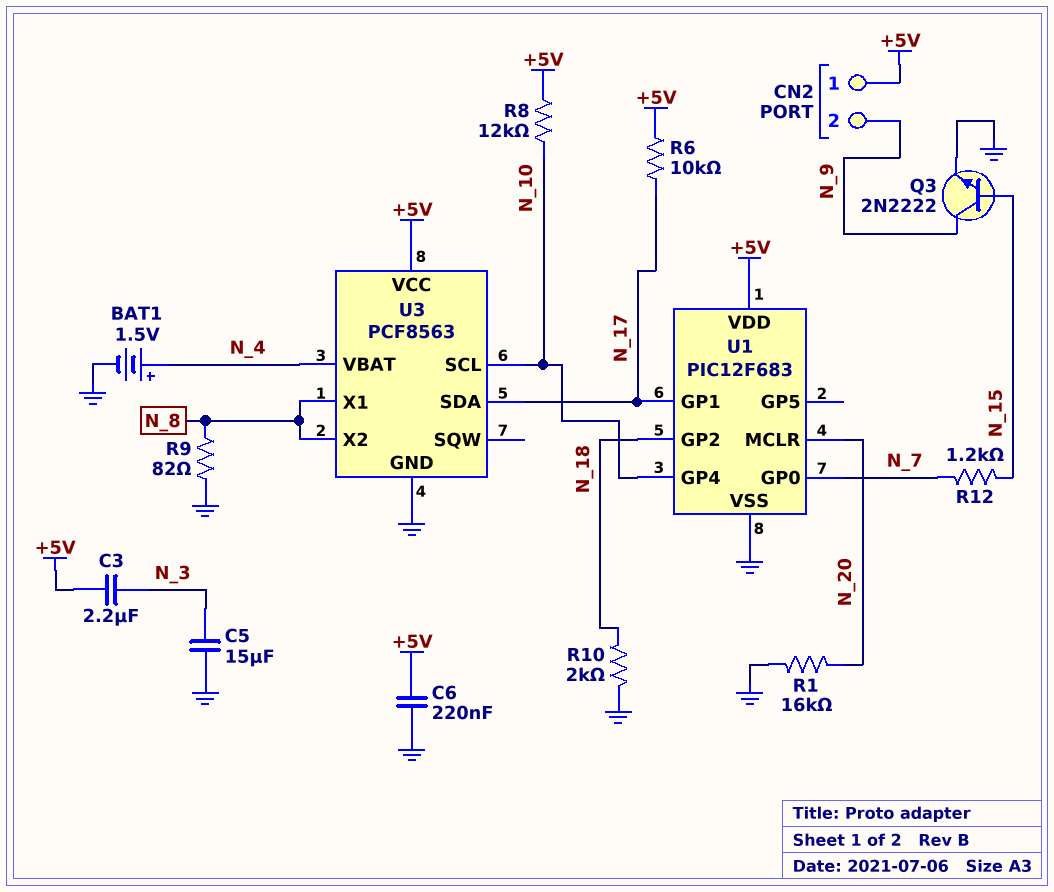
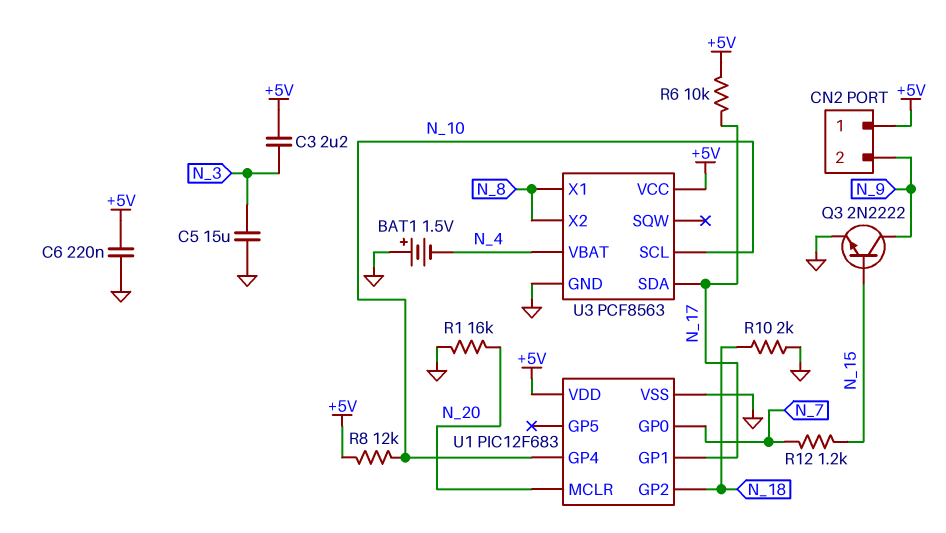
BAT1: 1.5V (plus N_4, minus GND) -> 1.5V (plus GND, minus N_4)
R9: 82 (GND, N_8) -> none

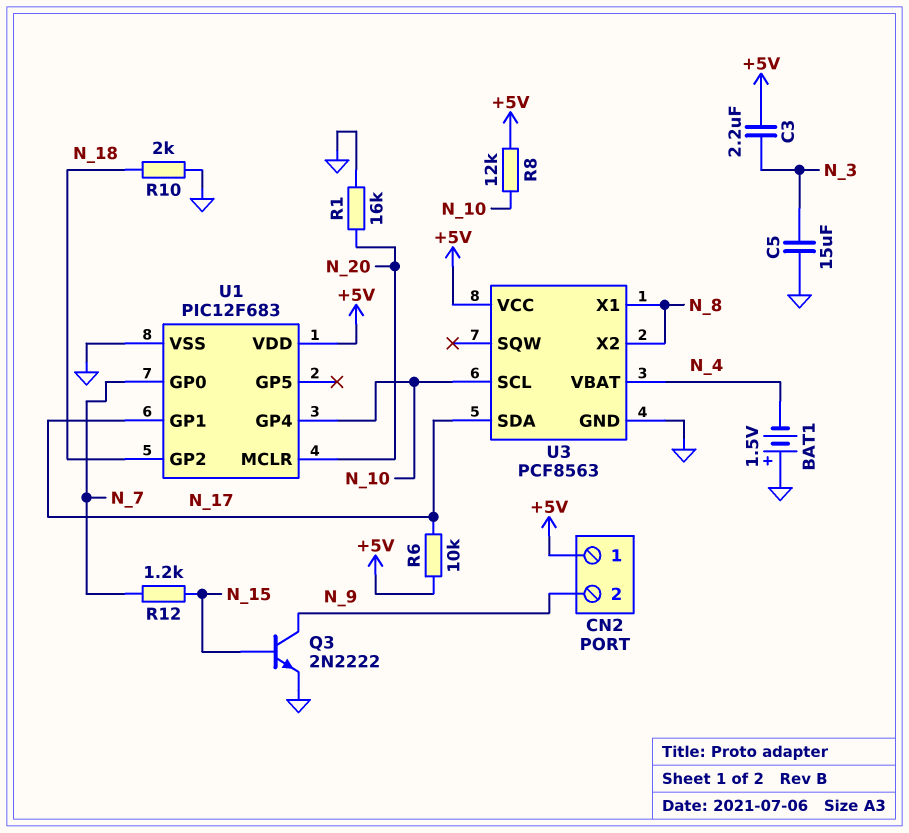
C6: 220nF (+5V, GND) -> none

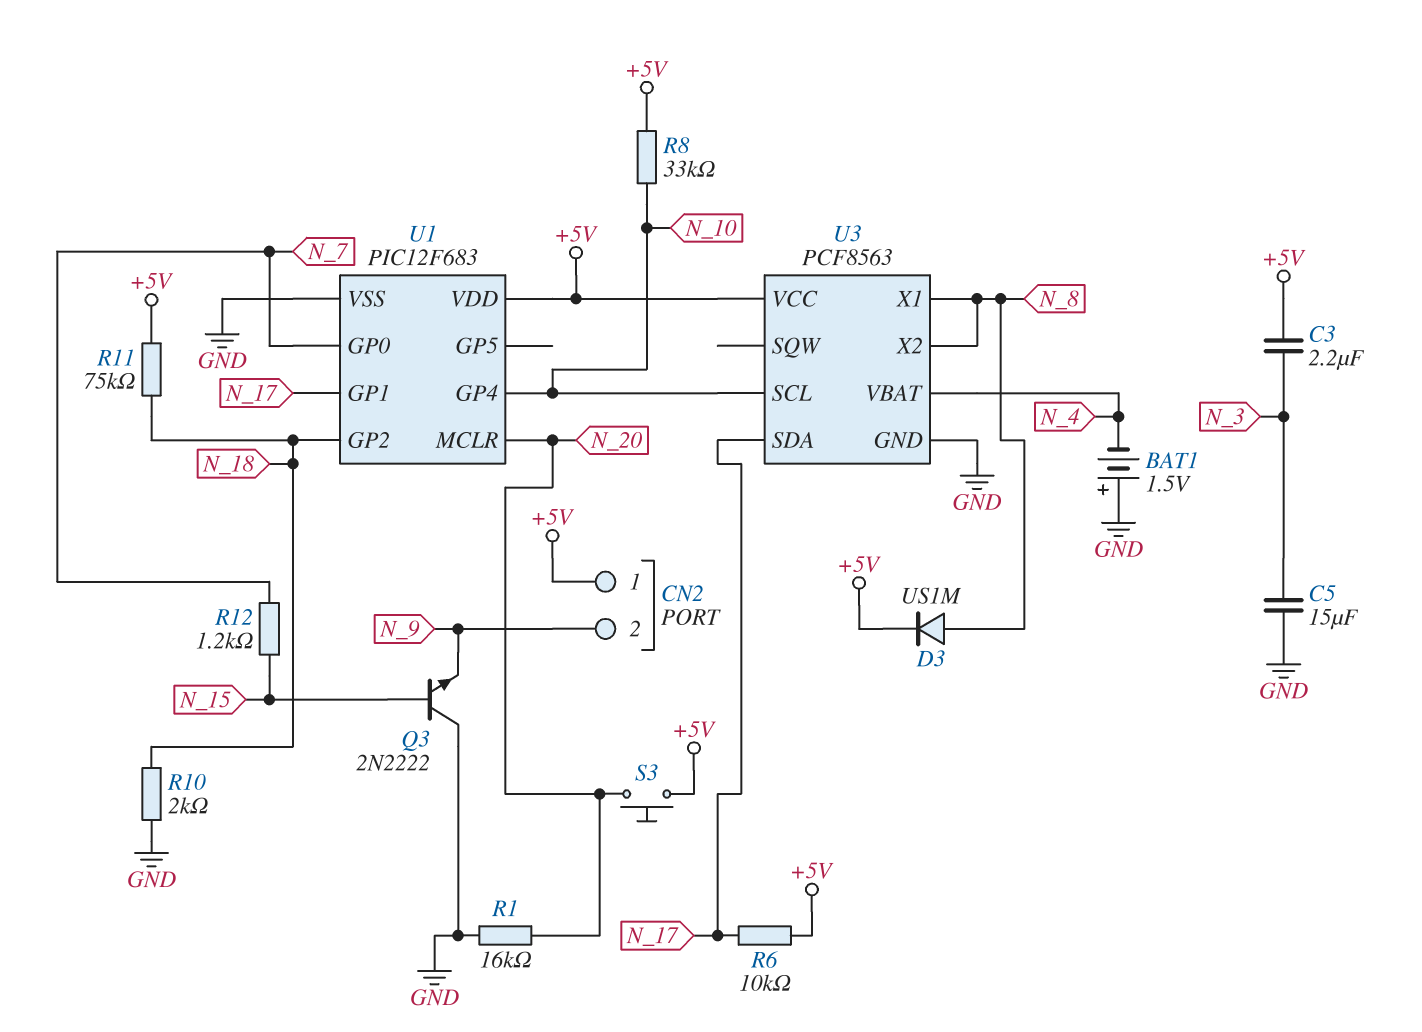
D3: none -> diode US1M (A N_8, K +5V)
Q3: NPN 2N2222 (B N_15, C N_9, E GND) -> NPN 2N2222 (B N_15, C GND, E N_9)
R8: 12k (+5V, N_10) -> 33k (+5V, N_10)
R11: none -> 75k (+5V, N_18)
S3: none -> button (+5V, N_20)

